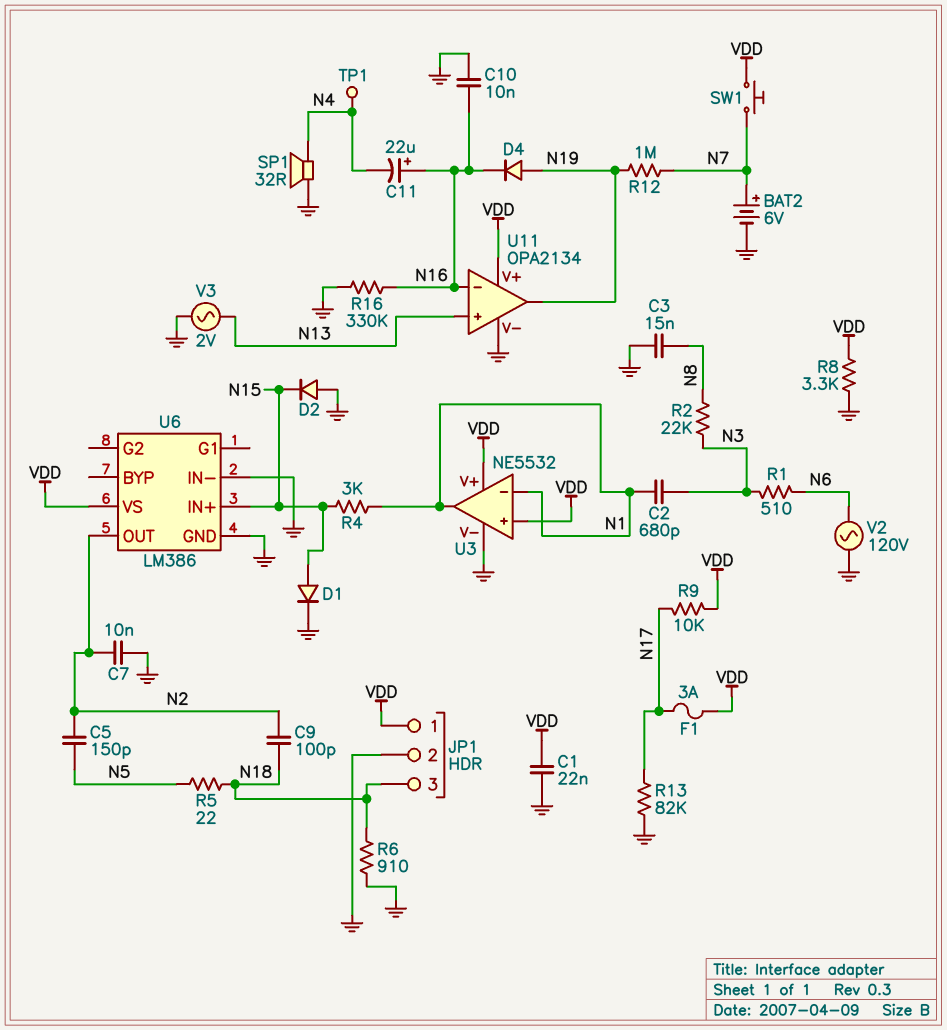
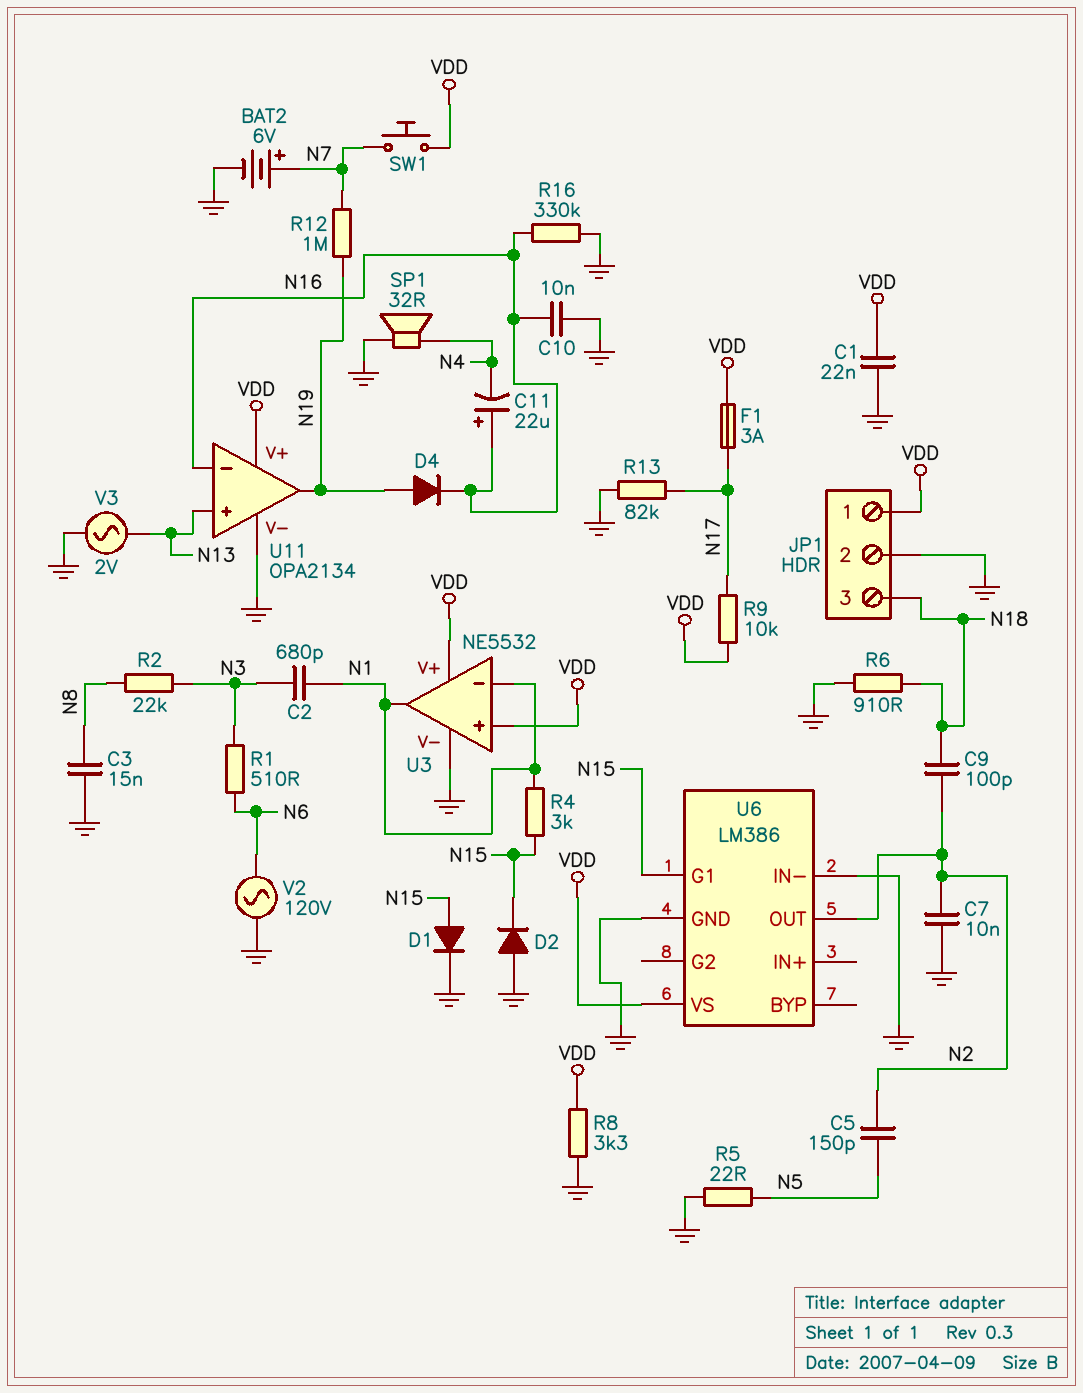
R5: 22 (N5, N18) -> 22 (GND, N5)
TP1: test point (N4) -> none
U6 pin G1: none -> N15
U6 pin IN+: N15 -> none

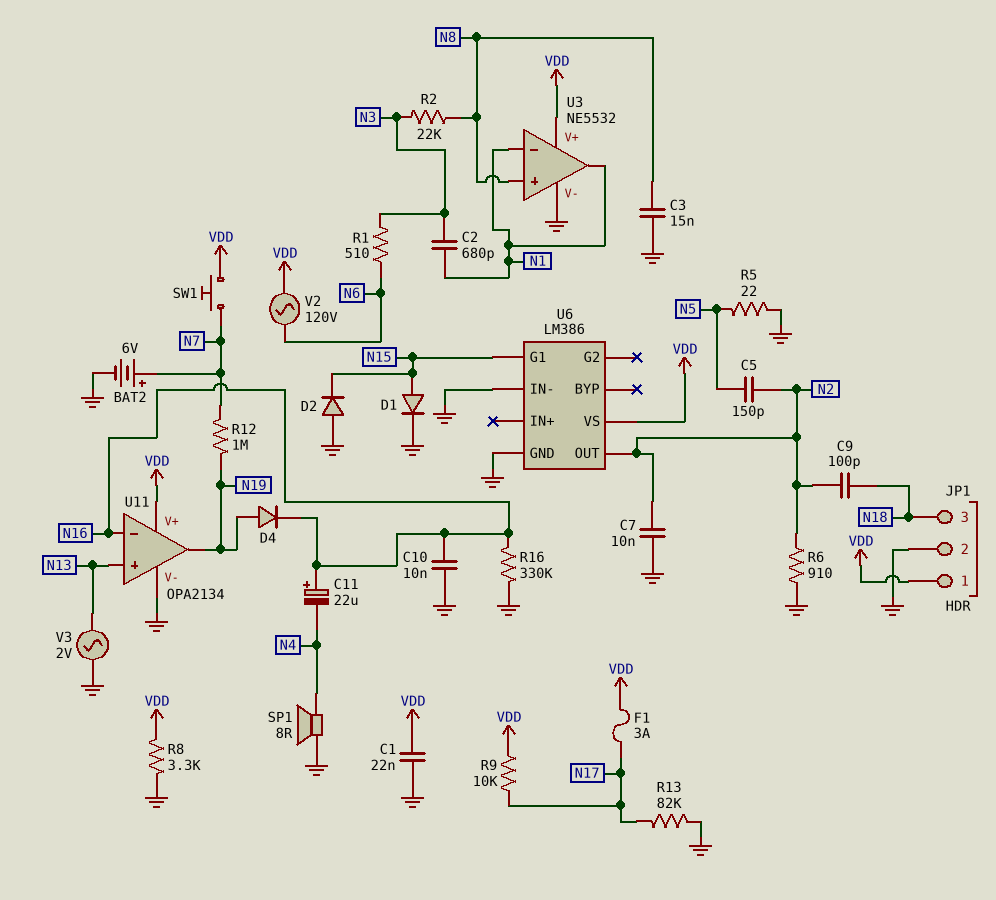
R4: 3k (N1, N15) -> none
R6: 910 (GND, N18) -> 910 (GND, N2)
SP1: speaker 32R (GND, N4) -> speaker 8R (GND, N4)
U3 pin in+: VDD -> N8
V2: AC 120V (GND, N6) -> AC 120V (N6, VDD)

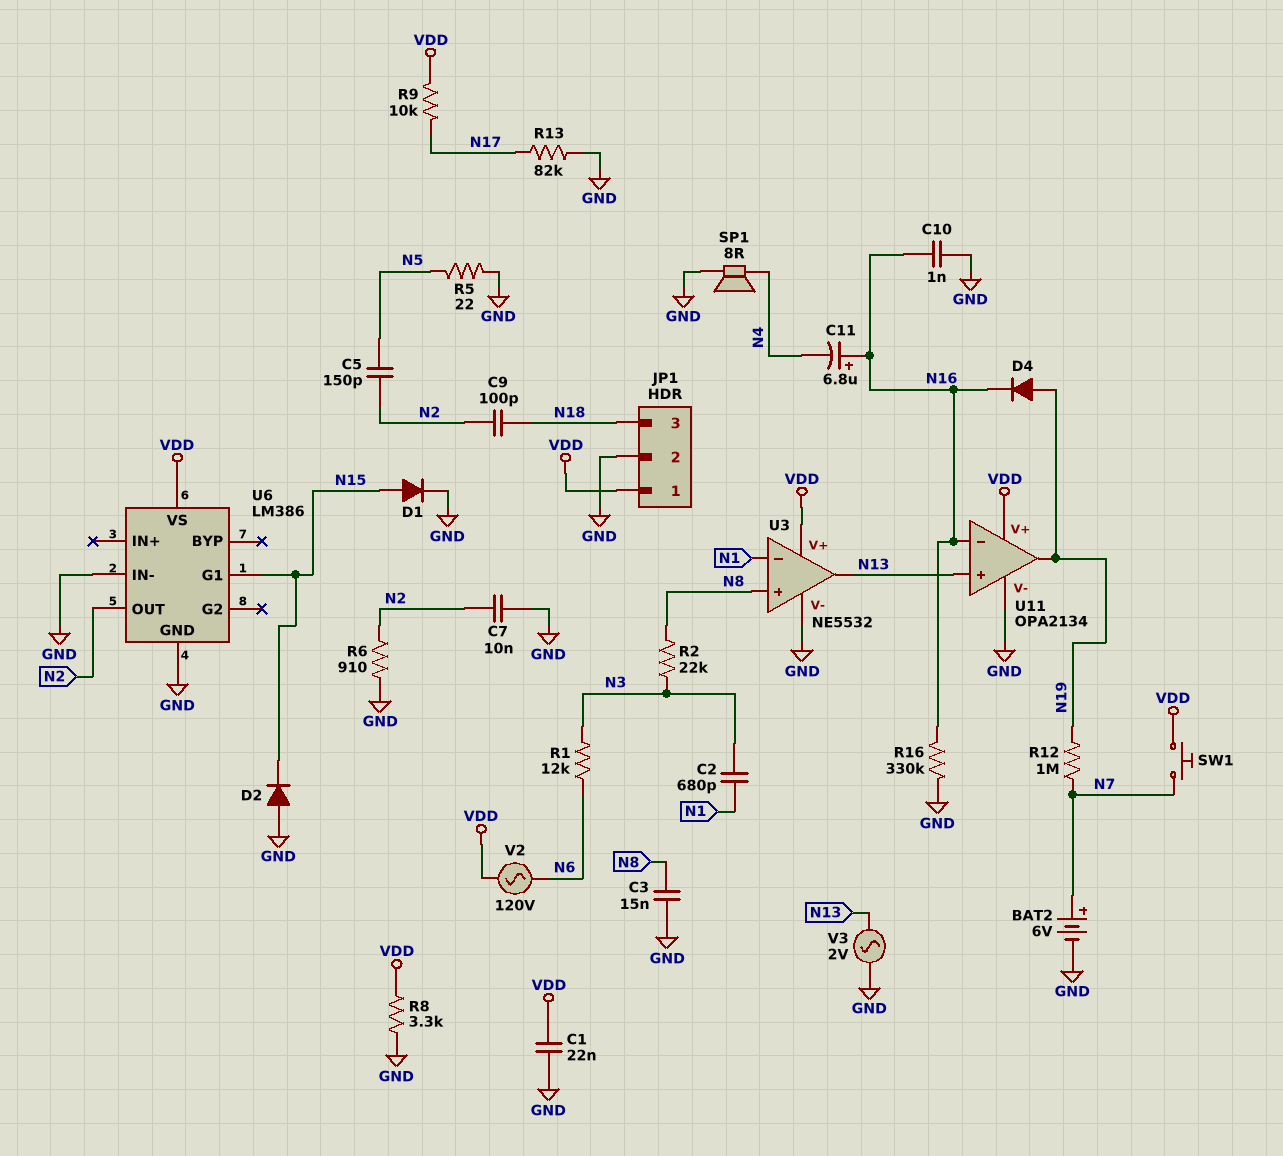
C10: 10nF (GND, N16) -> 1nF (GND, N16)
C11: 22uF (plus N16, minus N4) -> 6.8uF (plus N16, minus N4)
F1: 3A (N17, VDD) -> none
R1: 510 (N3, N6) -> 12k (N3, N6)
U3 pin out: N1 -> N13

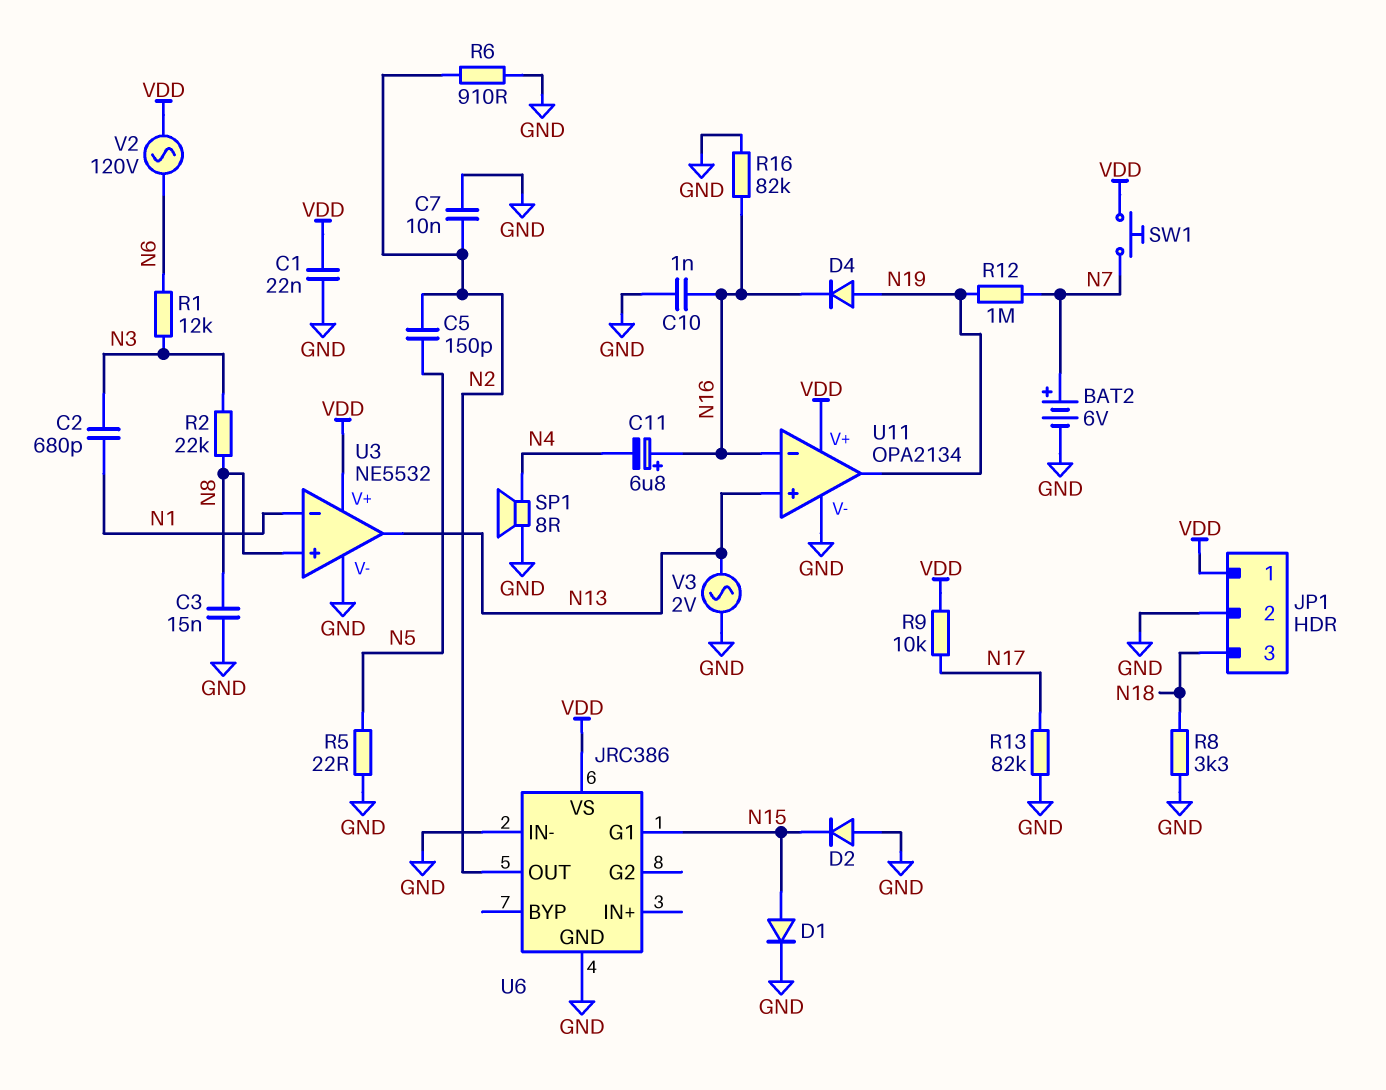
C9: 100pF (N2, N18) -> none
R8: 3.3k (GND, VDD) -> 3.3k (GND, N18)
R16: 330k (GND, N16) -> 82k (GND, N16)
U6: LM386 -> JRC386

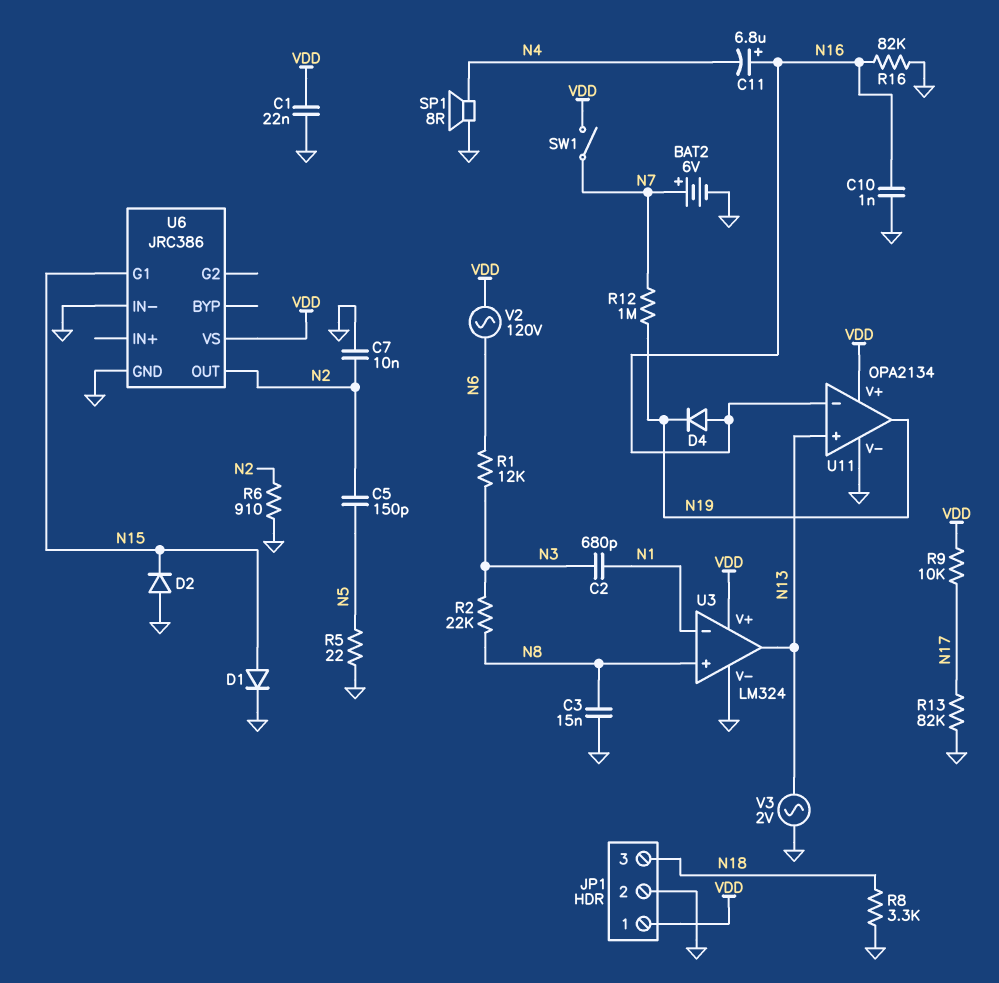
D4: diode (A N19, K N16) -> diode (A N16, K N19)
SW1: button (N7, VDD) -> switch (N7, VDD)
U3: NE5532 -> LM324

